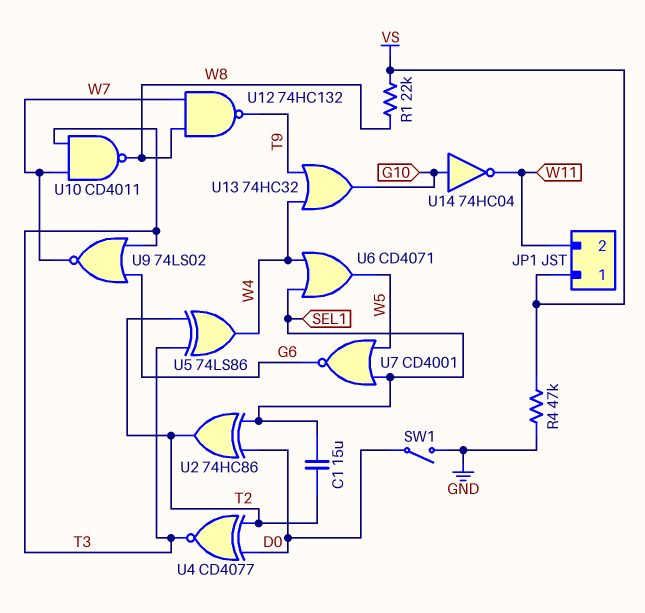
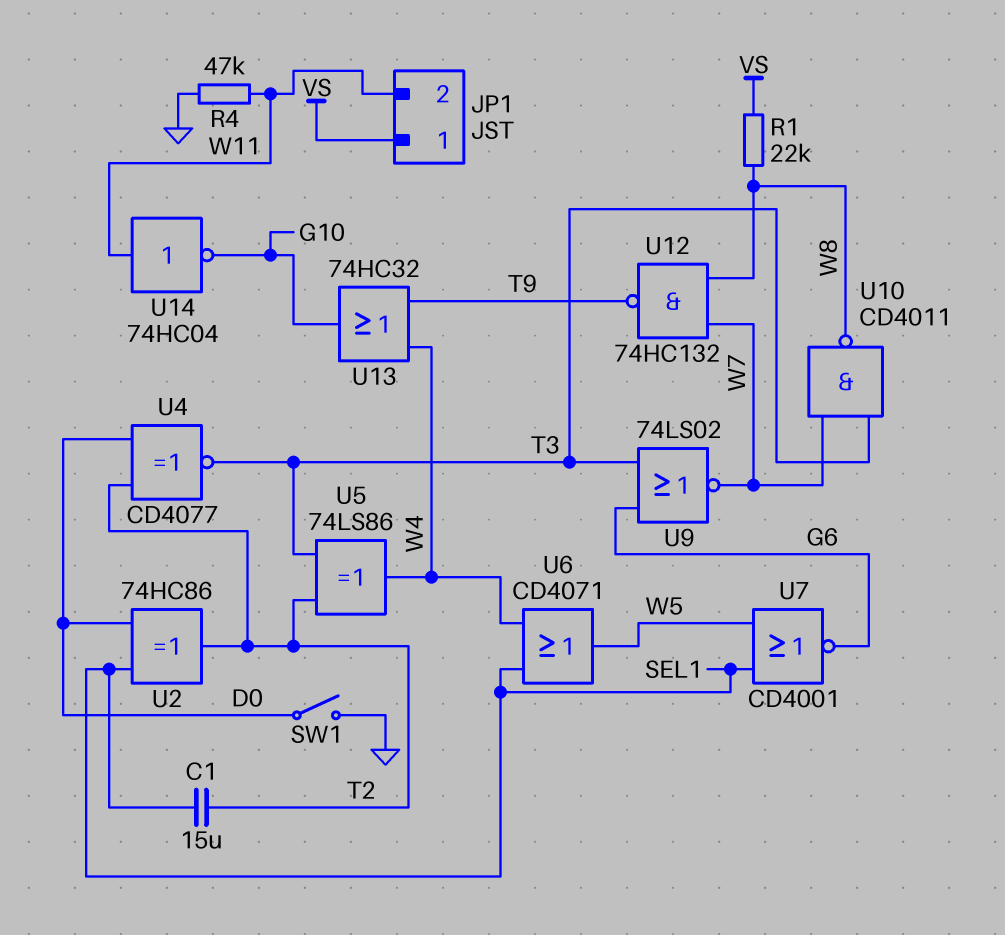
R4: 47k (GND, VS) -> 47k (GND, W11)
U14: NOT 74HC04 (in G10, out W11) -> NOT 74HC04 (in W11, out G10)

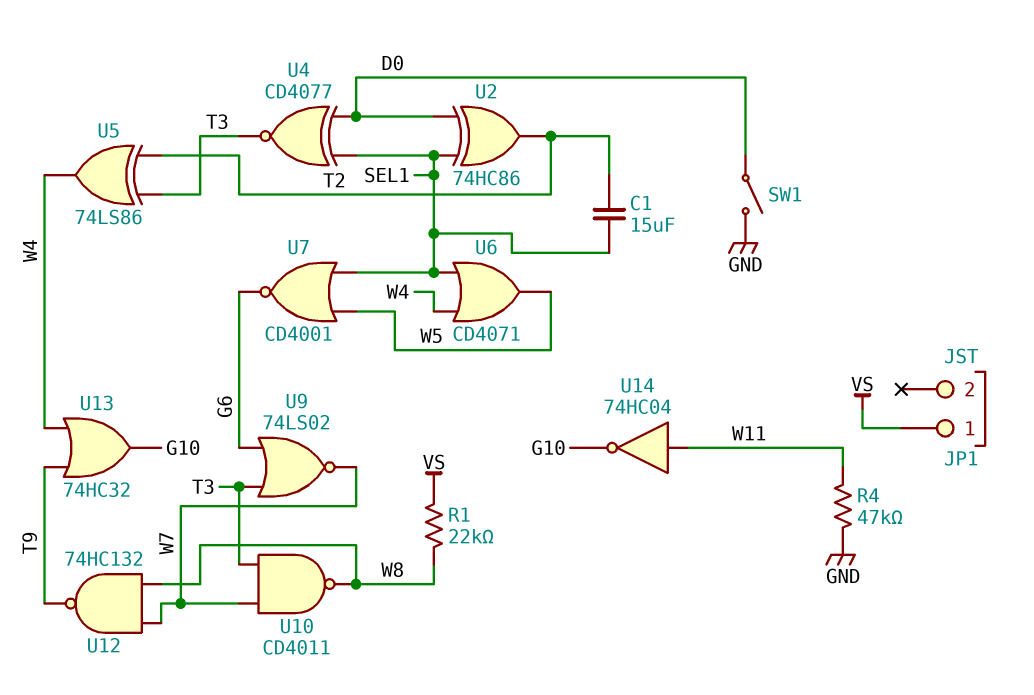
JP1 pin 2: W11 -> none
U4: XNOR CD4077 (in D0, in T2, out T3) -> XNOR CD4077 (in D0, in SEL1, out T3)

